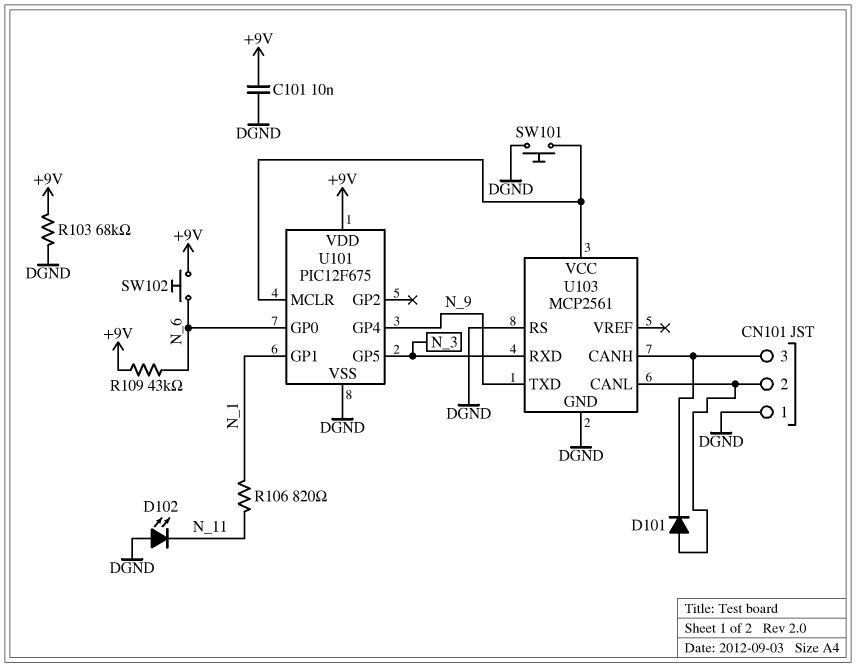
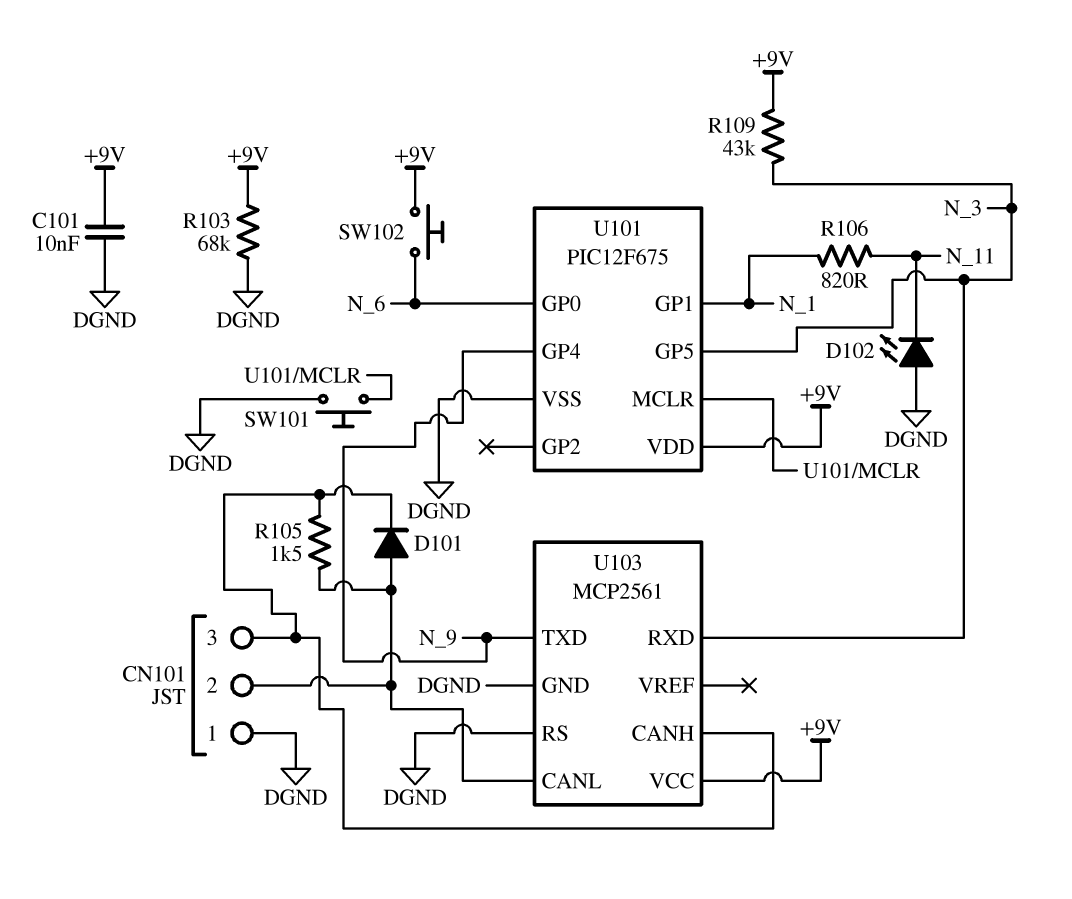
R105: none -> 1.5k (CN101/2, CN101/3)
R109: 43k (+9V, N_6) -> 43k (+9V, N_3)
U103 pin VCC: U101/MCLR -> +9V

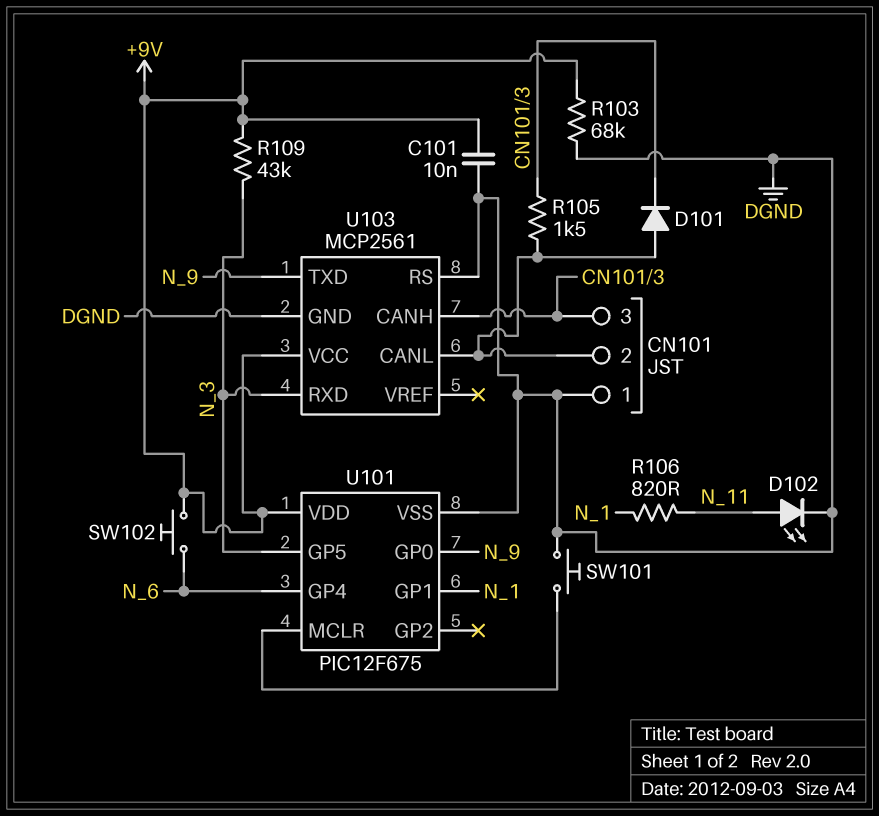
D102: LED (A DGND, K N_11) -> LED (A N_11, K DGND)
U101 pin GP0: N_6 -> N_9
U101 pin GP4: N_9 -> N_6

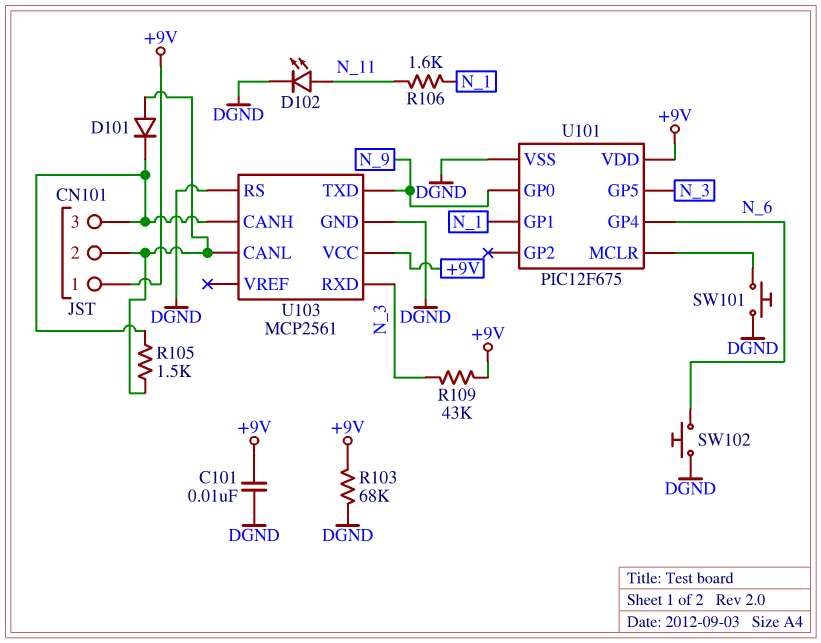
CN101 pin 1: DGND -> +9V
R106: 820 (N_1, N_11) -> 1.6k (N_1, N_11)
SW102: button (+9V, N_6) -> button (DGND, N_6)

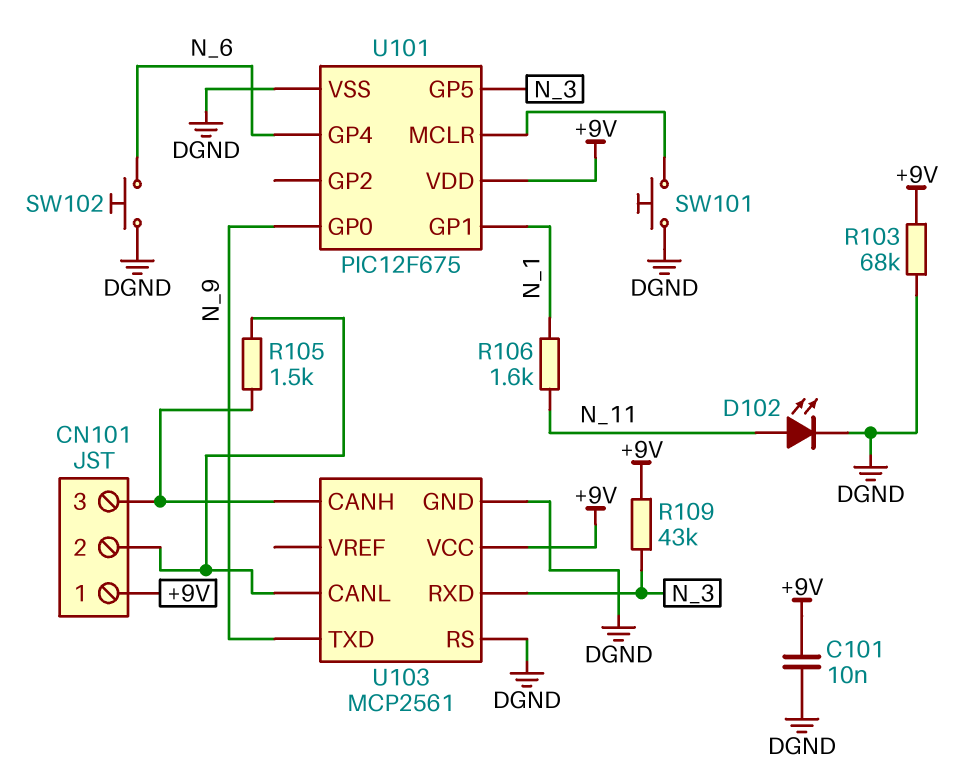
D101: diode (A CN101/2, K CN101/3) -> none

